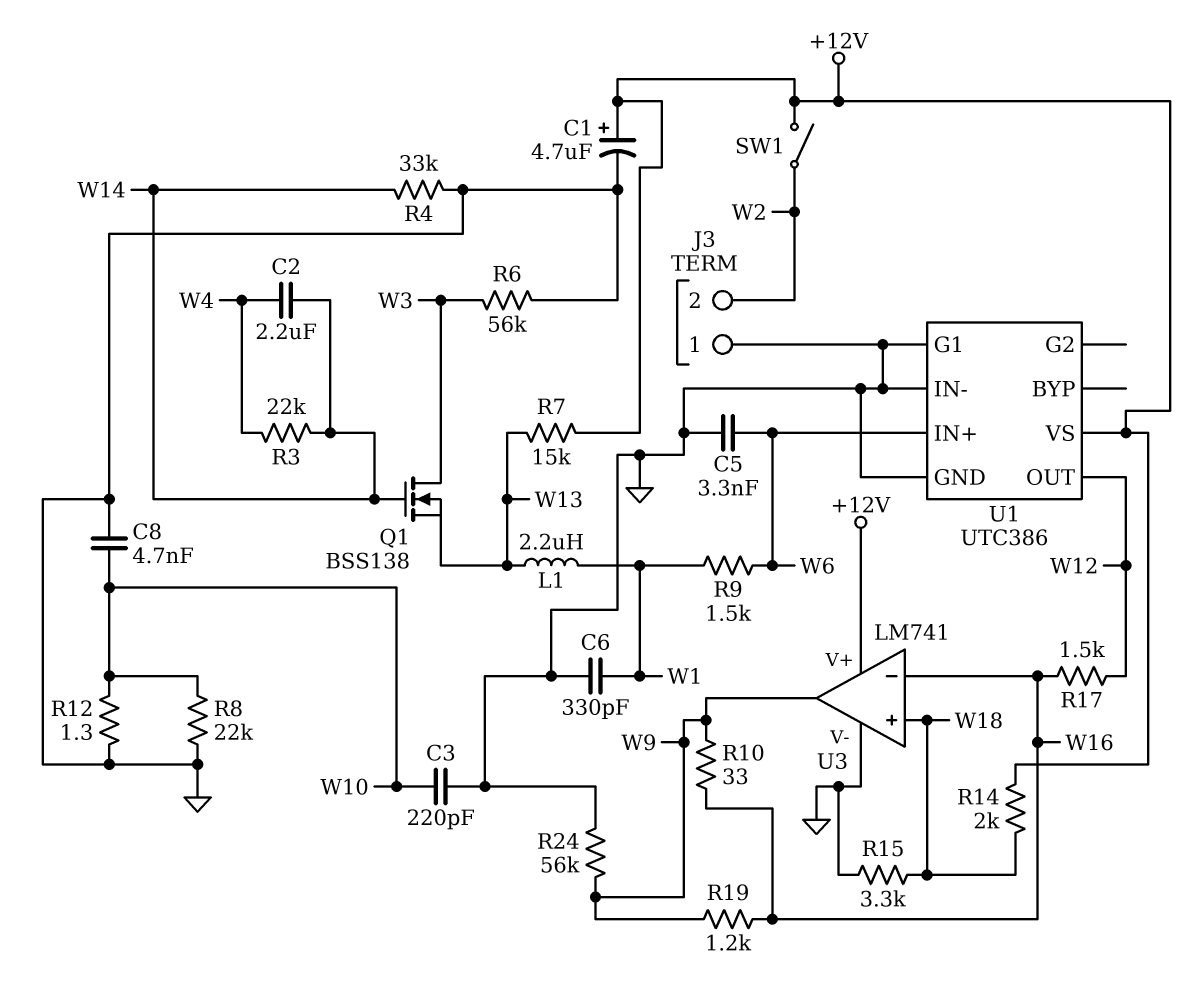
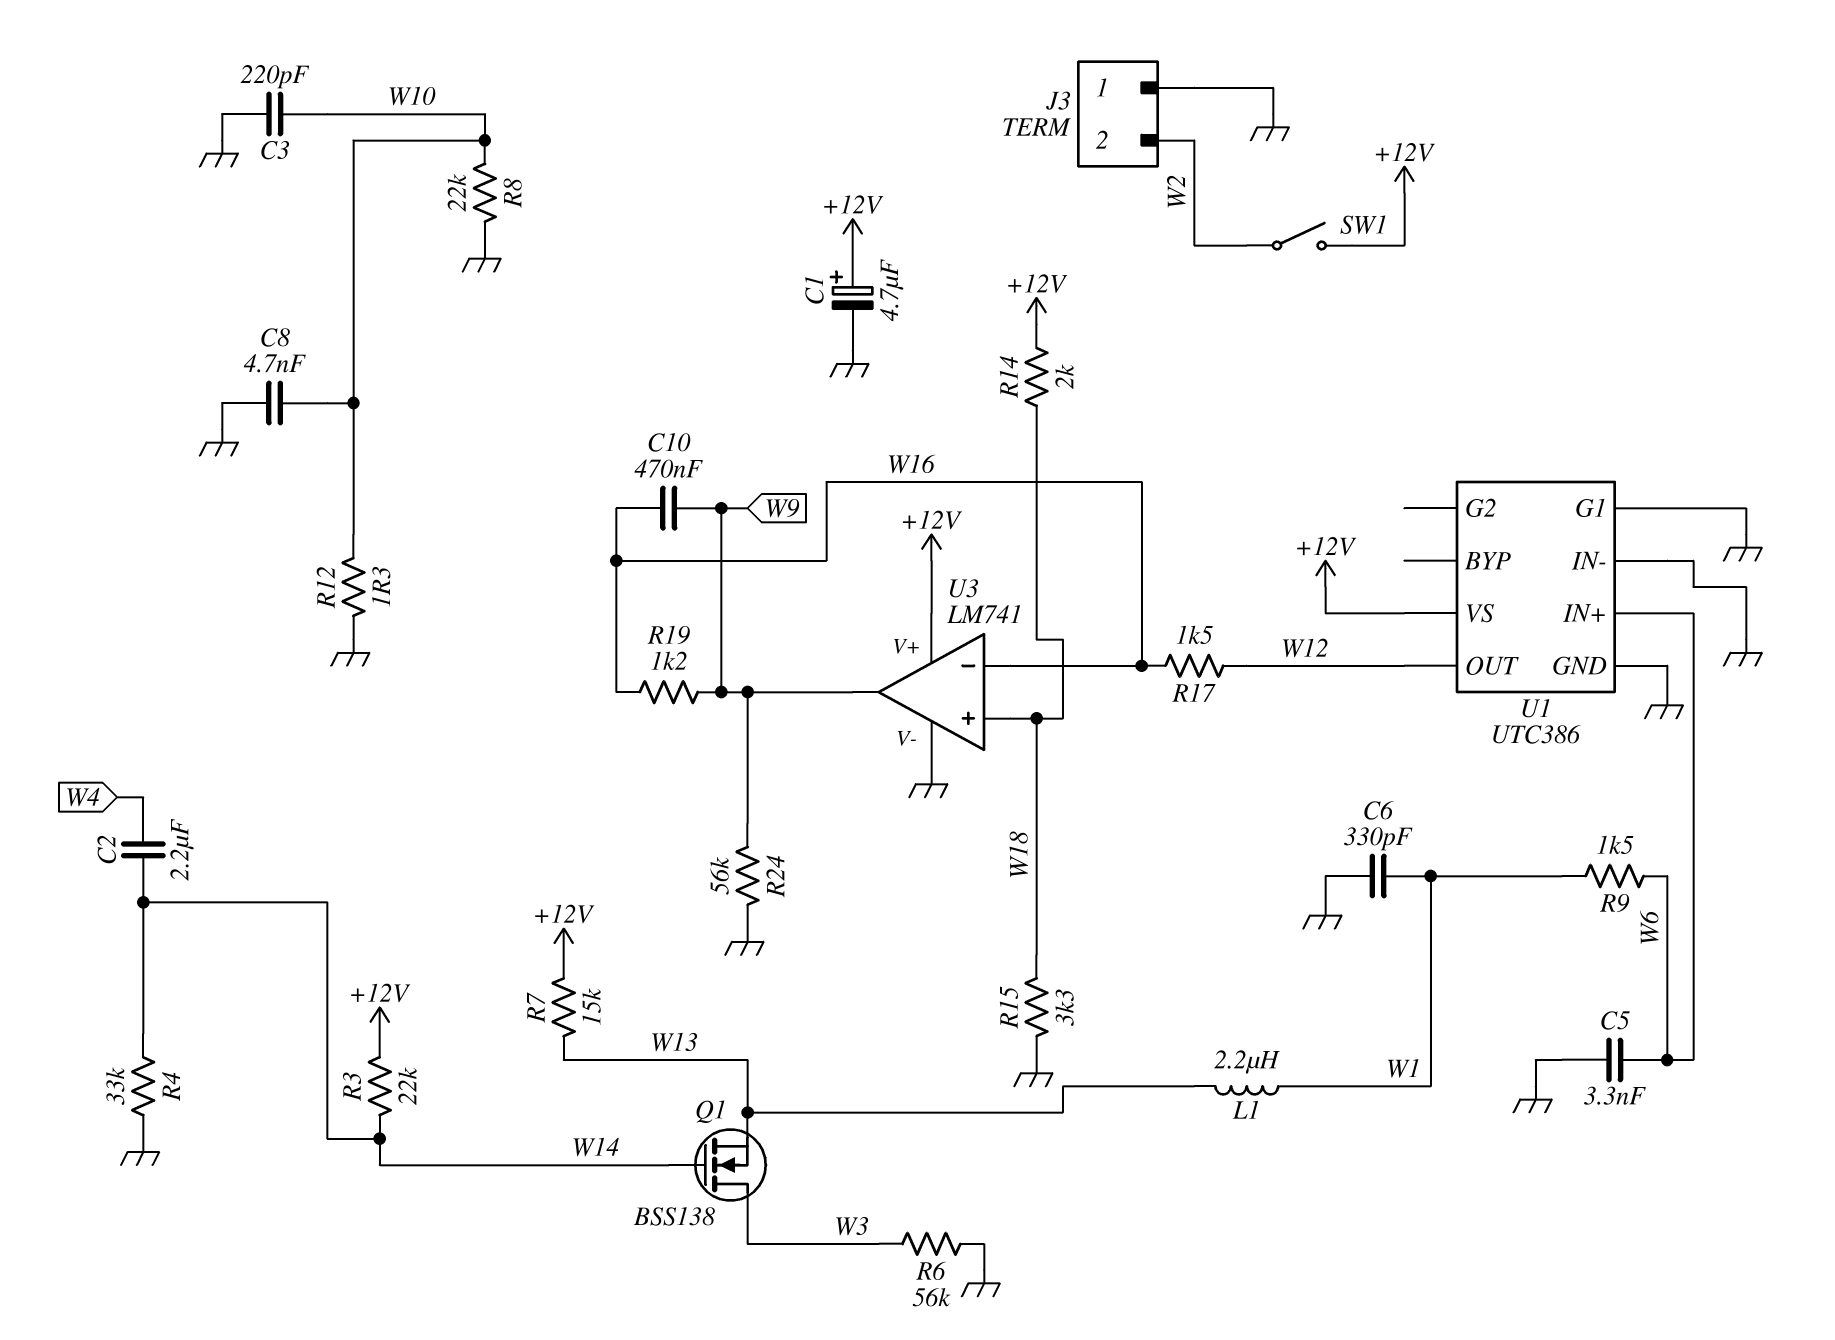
C10: none -> 470nF (W9, W16)
R3: 22k (W4, W14) -> 22k (+12V, W14)
R10: 33 (W9, W16) -> none

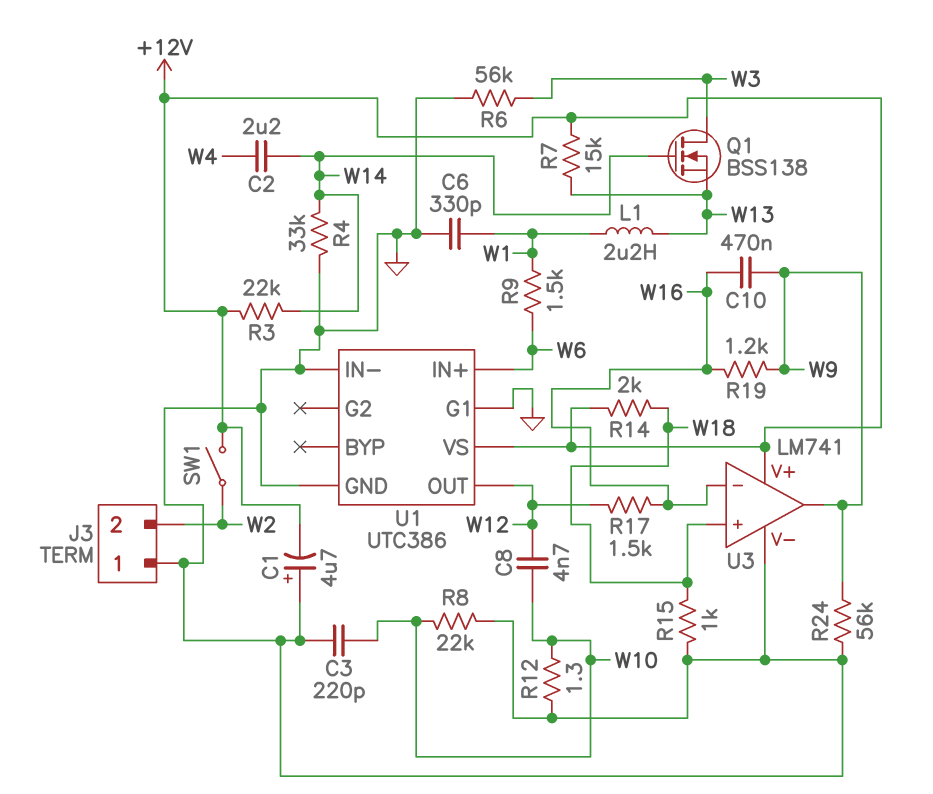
C1: 4.7uF (plus +12V, minus GND) -> 4.7uF (plus GND, minus +12V)
C5: 3.3nF (GND, W6) -> none
C8: 4.7nF (GND, W10) -> 4.7nF (W10, W12)
R15: 3.3k (GND, W18) -> 1k (GND, W18)

